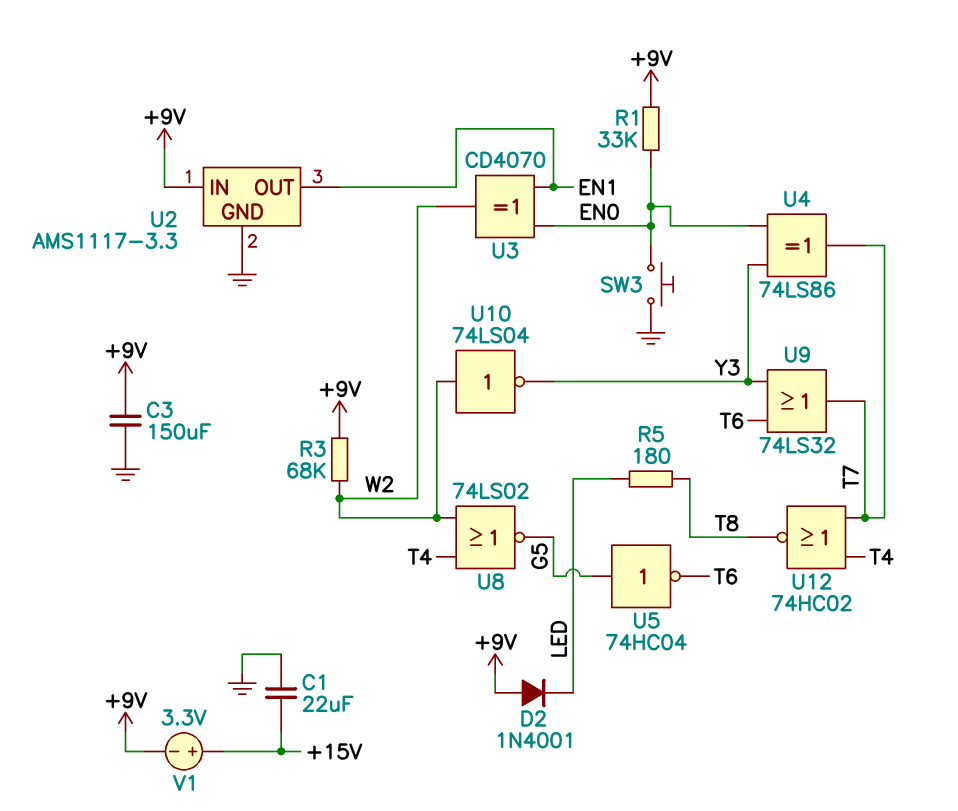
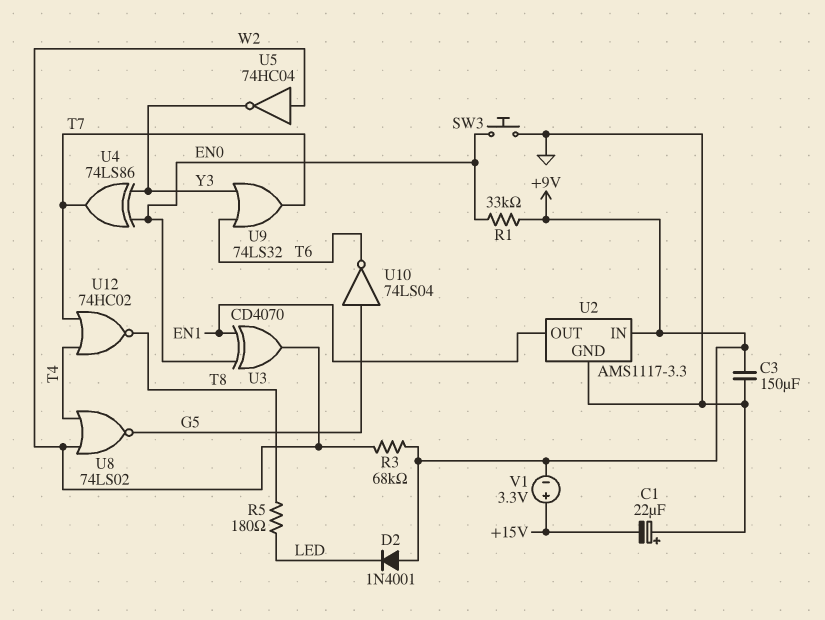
C1: 22uF (+15V, GND) -> 22uF (plus GND, minus +15V)
U5: NOT 74HC04 (in G5, out T6) -> NOT 74HC04 (in W2, out Y3)
U10: NOT 74LS04 (in W2, out Y3) -> NOT 74LS04 (in G5, out T6)

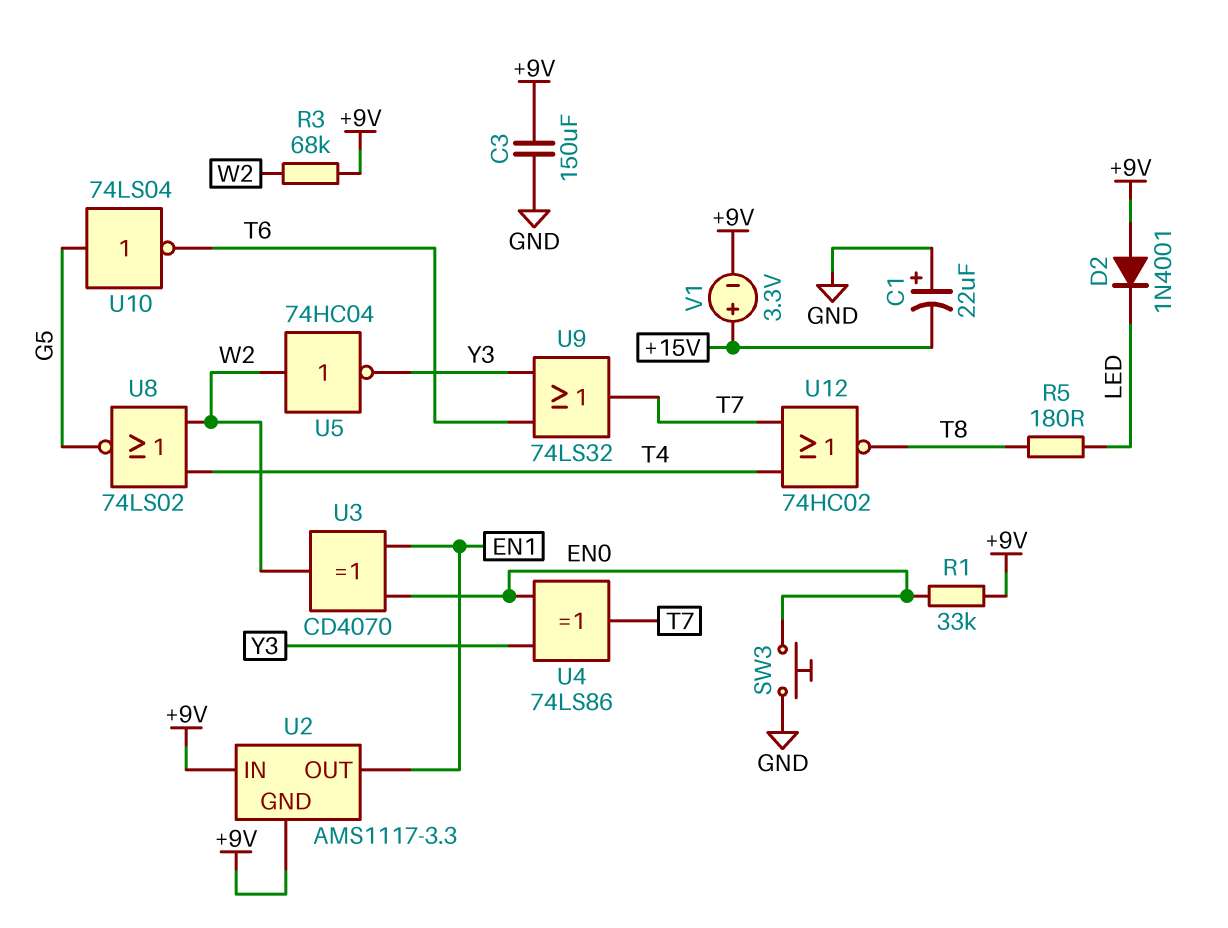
U2 pin GND: GND -> +9V

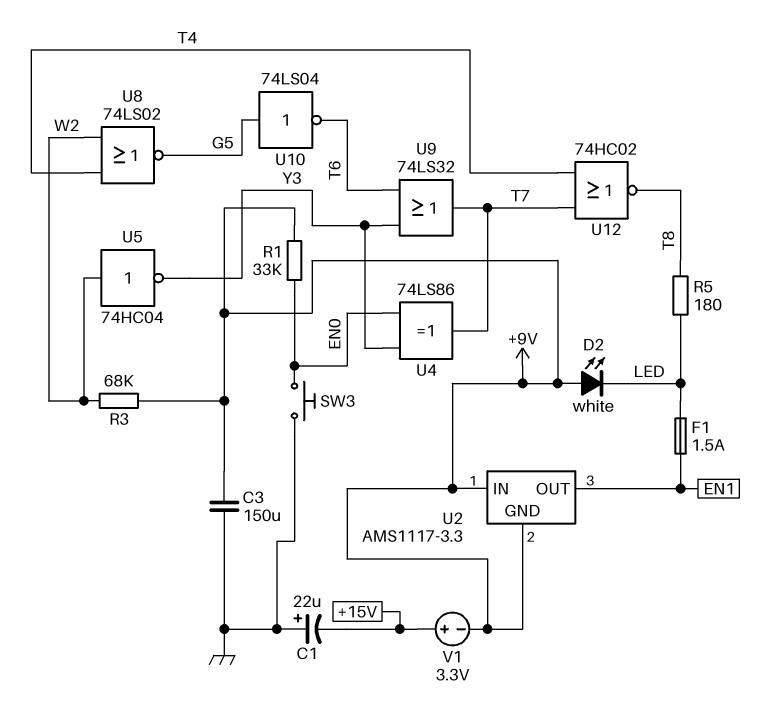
D2: diode 1N4001 (A +9V, K LED) -> LED white (A +9V, K LED)
F1: none -> 1.5A (EN1, LED)
U3: XOR CD4070 (in EN0, in EN1, out W2) -> none

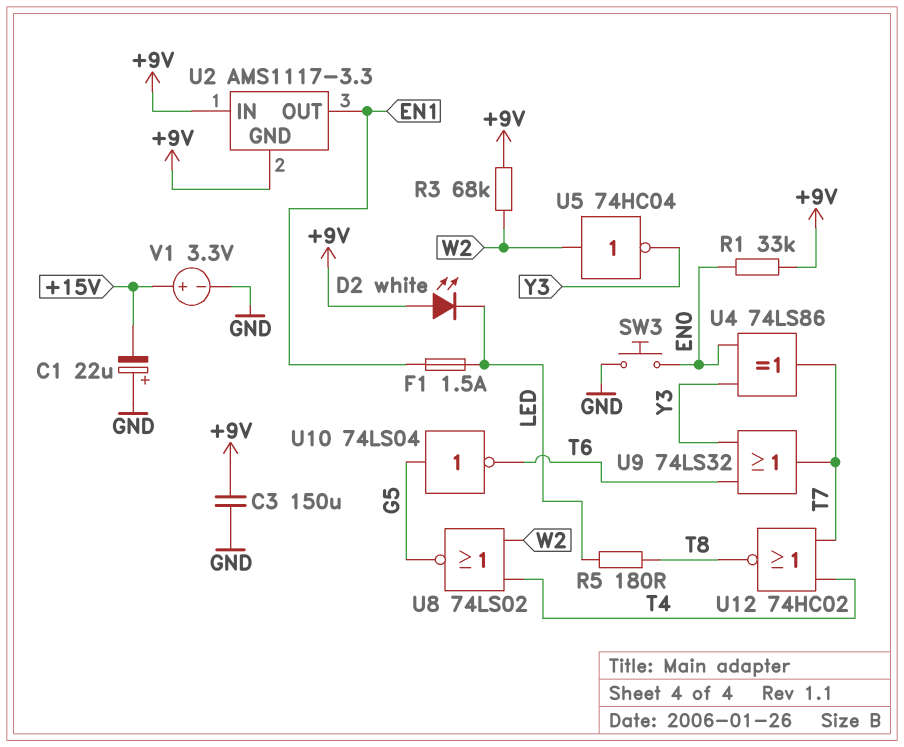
V1: 3.3V (plus +15V, minus +9V) -> 3.3V (plus +15V, minus GND)

